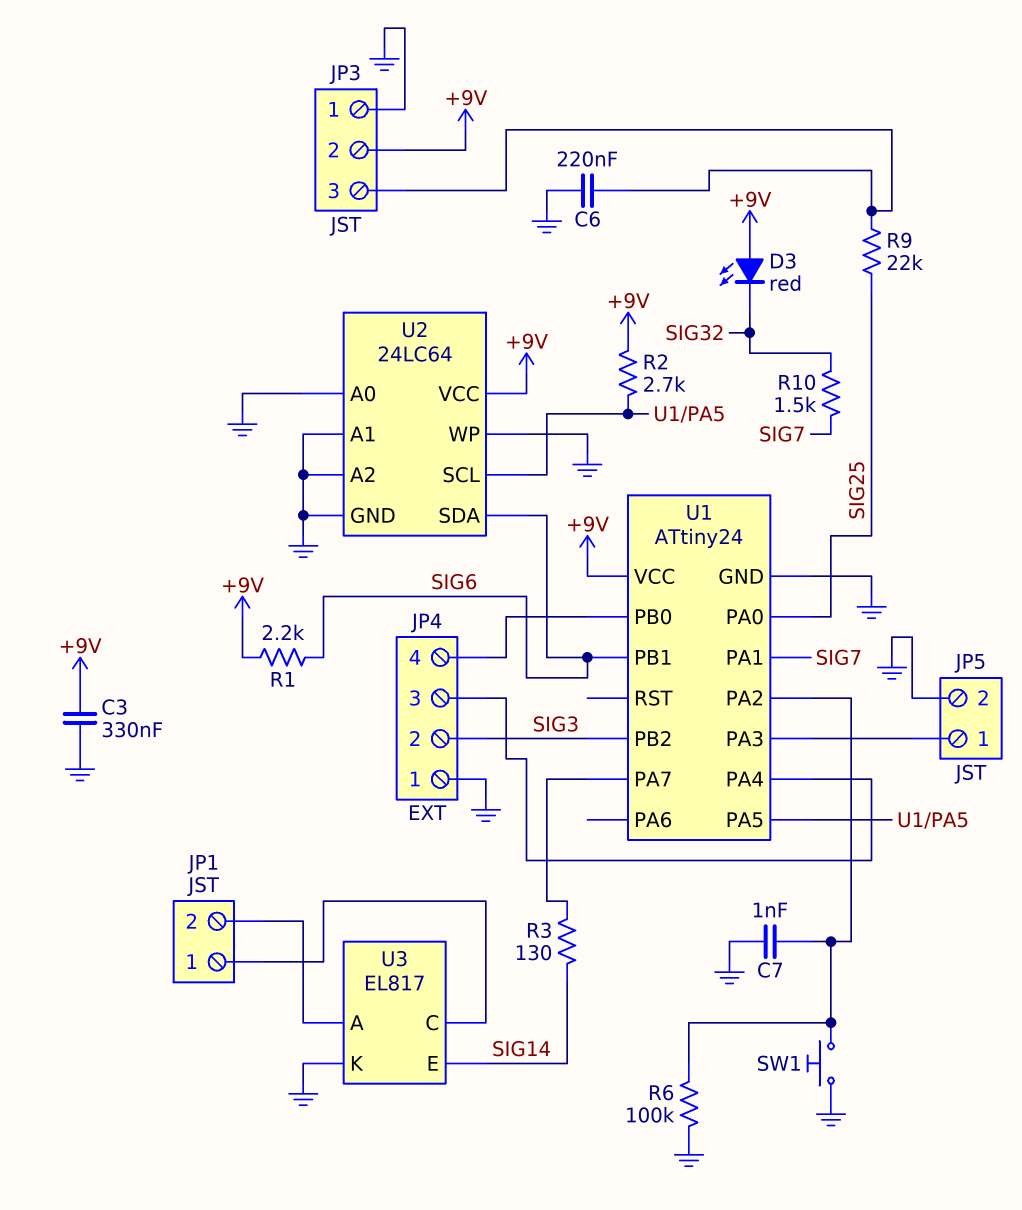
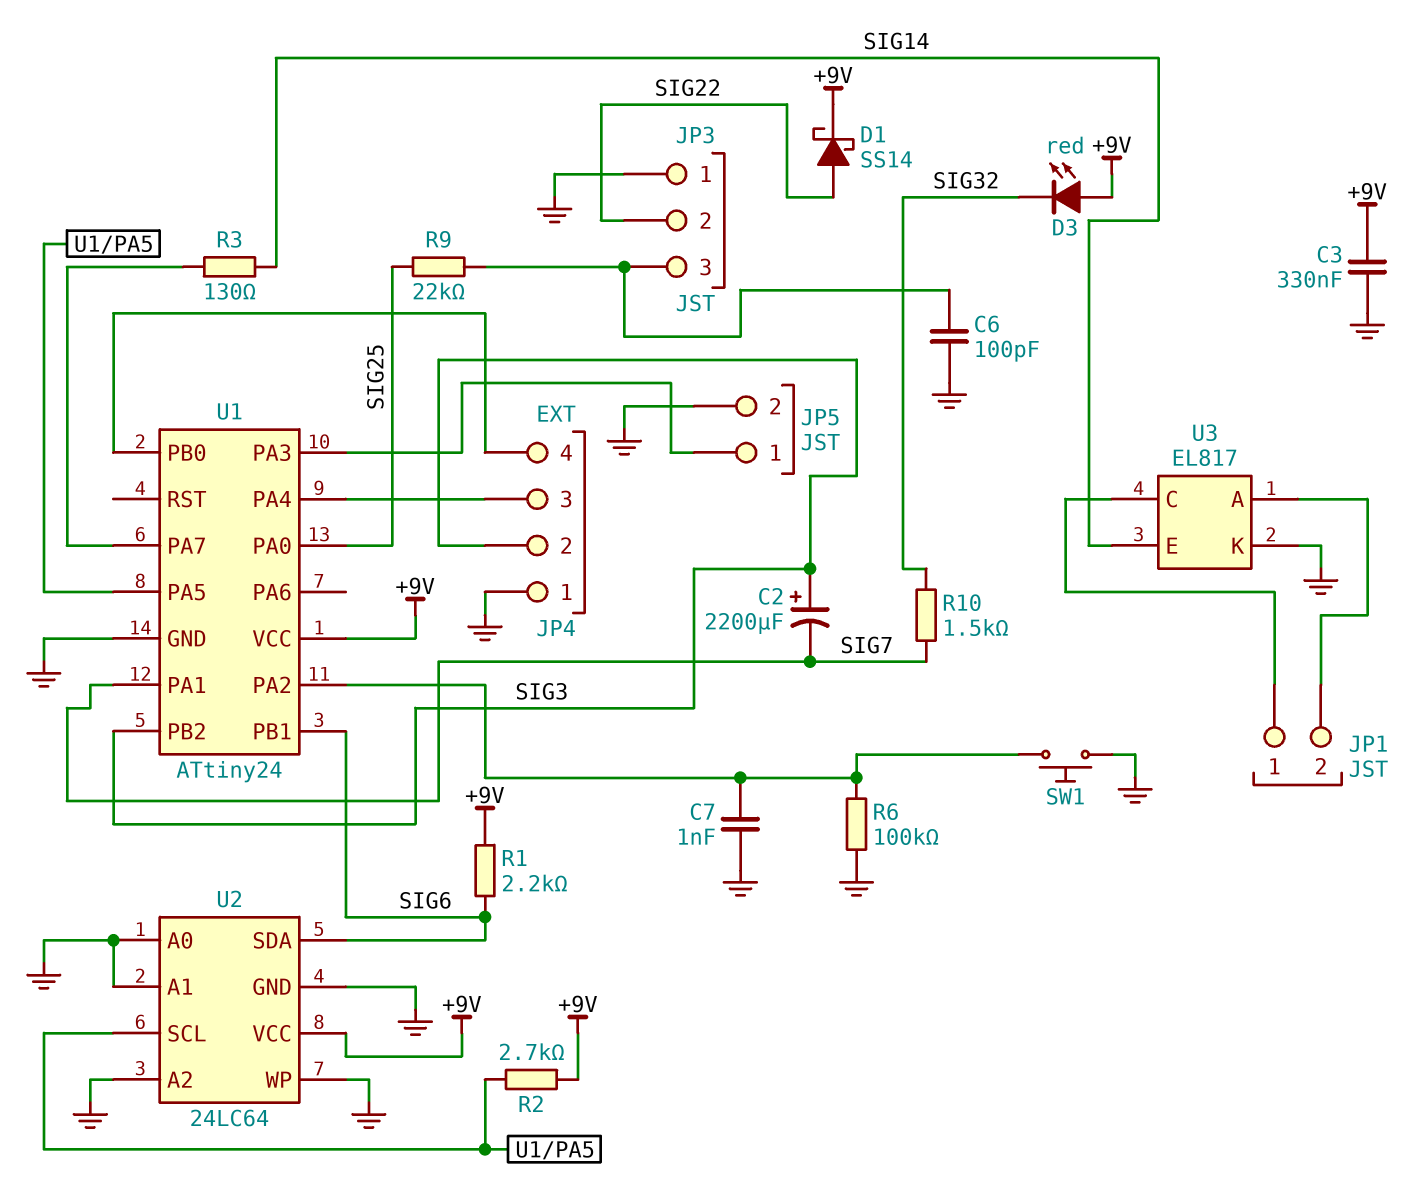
C2: none -> 2200uF (plus SIG3, minus SIG7)
C6: 220nF (GND, JP3/3) -> 100pF (GND, JP3/3)
D1: none -> schottky SS14 (A SIG22, K +9V)
JP3 pin 2: +9V -> SIG22

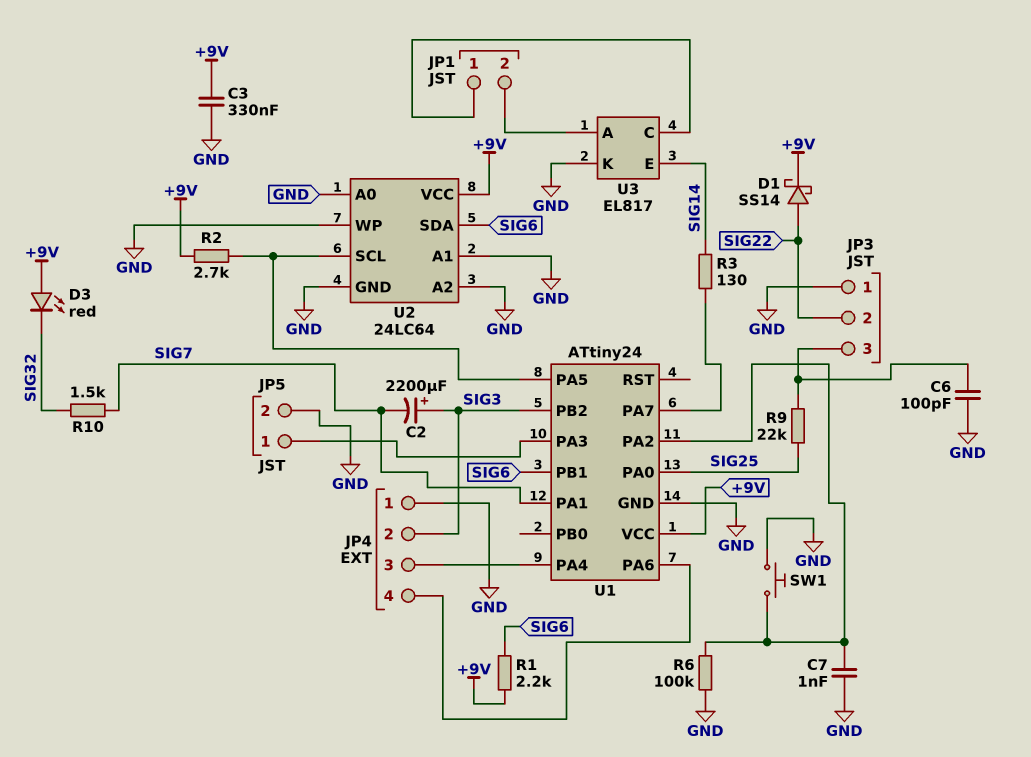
U1 pin PA6: none -> JP4/4
U1 pin PB0: JP4/4 -> none

